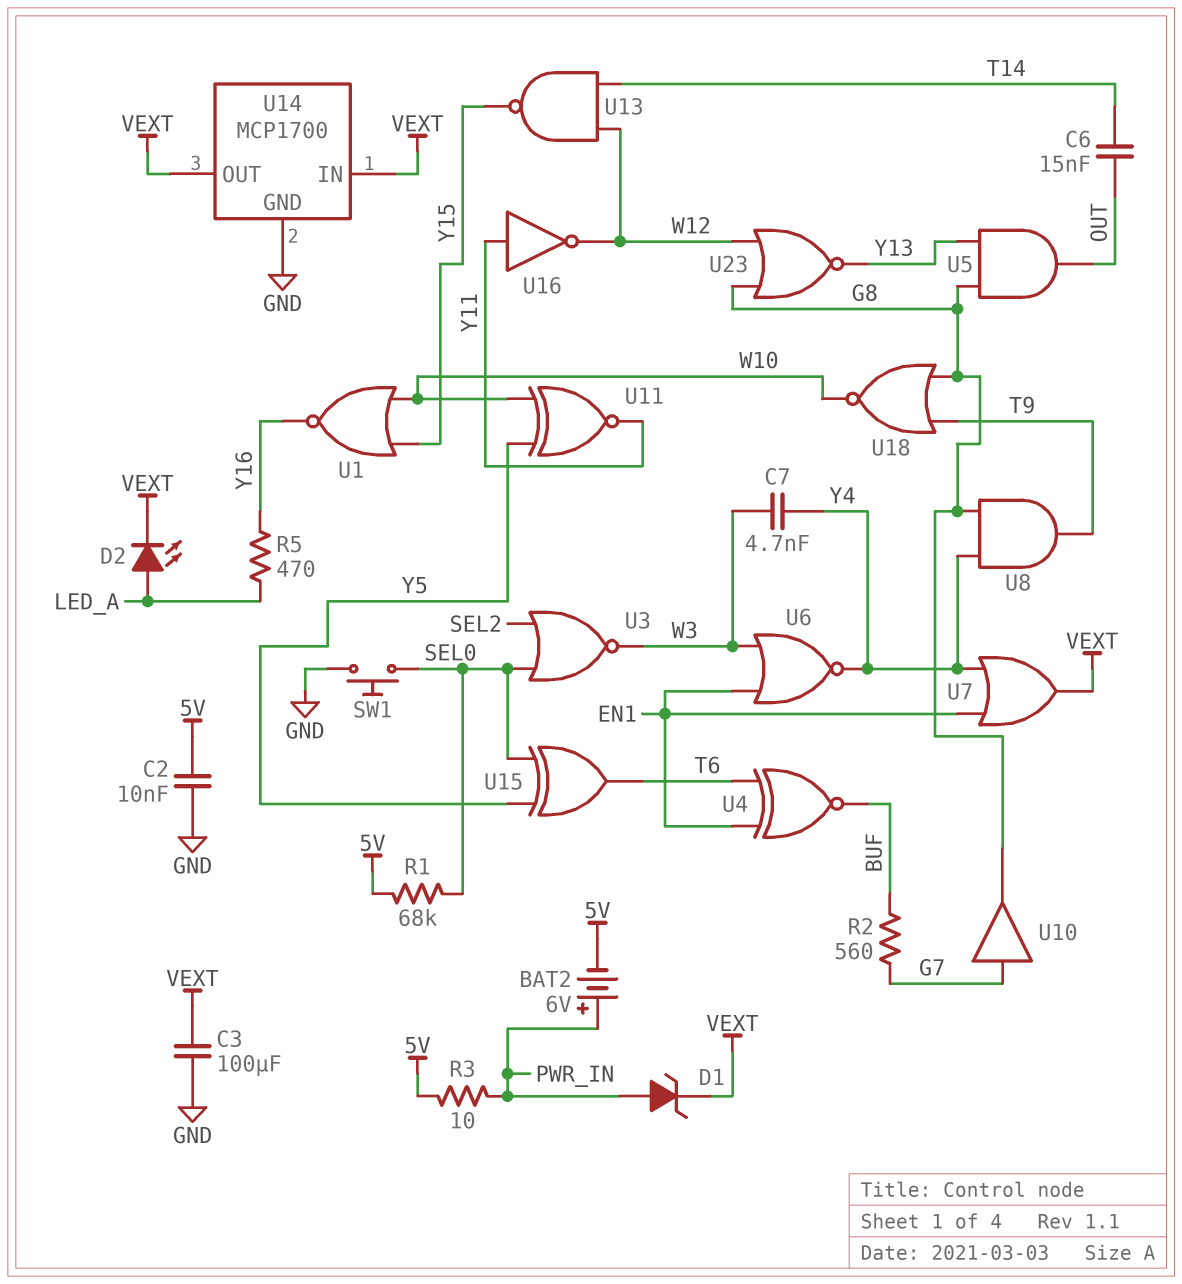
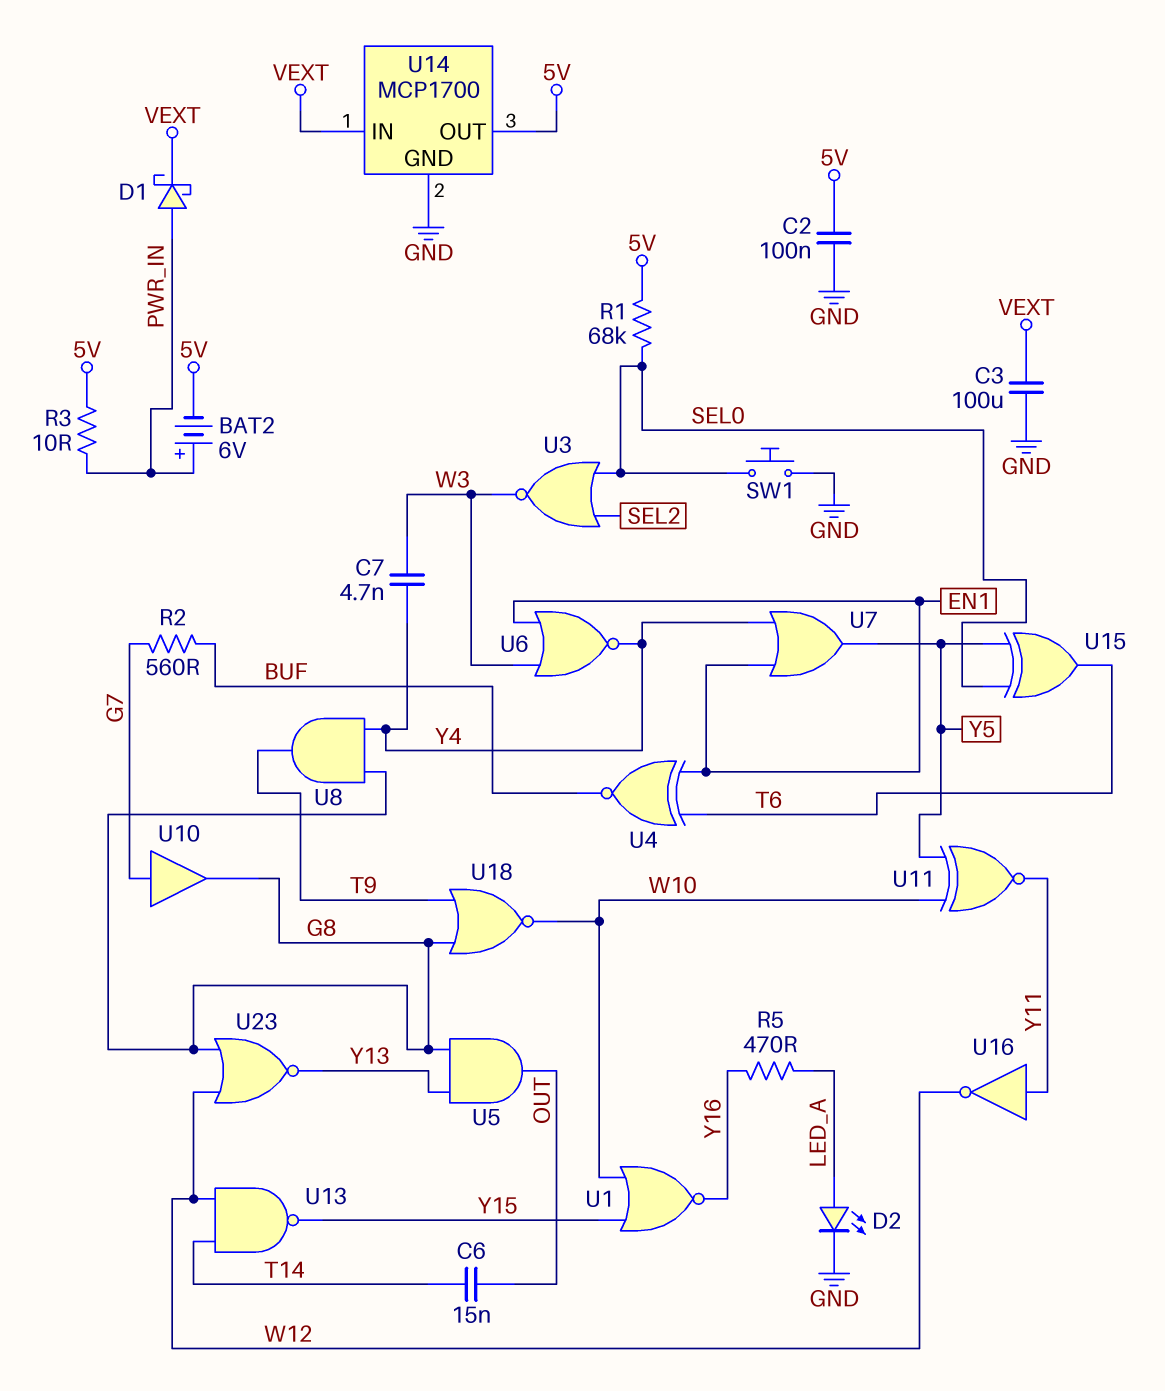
C2: 10nF (5V, GND) -> 100nF (5V, GND)
D1: zener (A PWR_IN, K VEXT) -> schottky (A PWR_IN, K VEXT)
D2: LED (A LED_A, K VEXT) -> LED (A LED_A, K GND)
U7: OR (in EN1, in Y4, out VEXT) -> OR (in EN1, in Y4, out Y5)
U14 pin OUT: VEXT -> 5V

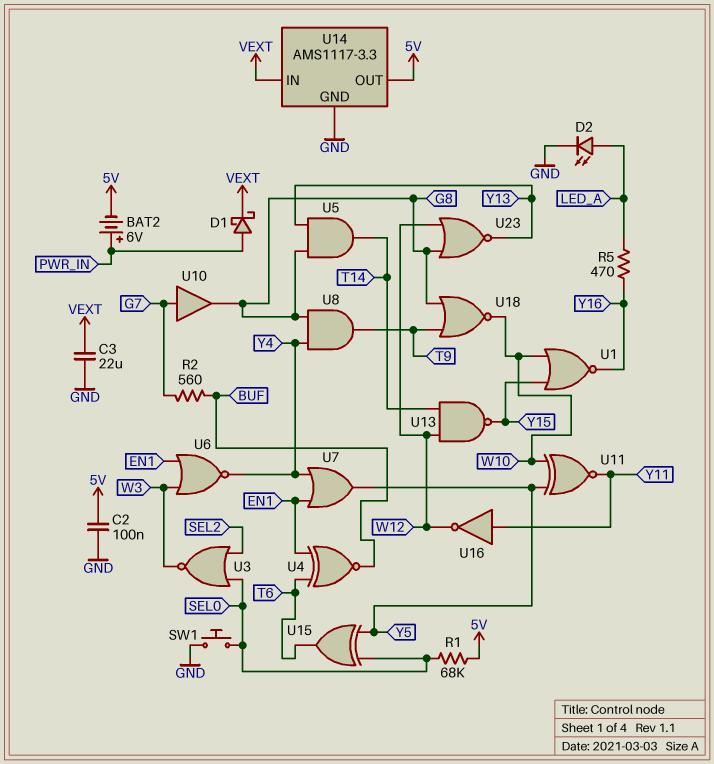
C3: 100uF (GND, VEXT) -> 22uF (GND, VEXT)
C6: 15nF (OUT, T14) -> none
C7: 4.7nF (W3, Y4) -> none
R3: 10 (5V, PWR_IN) -> none
U5: AND (in G8, in Y13, out OUT) -> AND (in G8, in Y13, out T14)
U14: MCP1700 -> AMS1117-3.3

